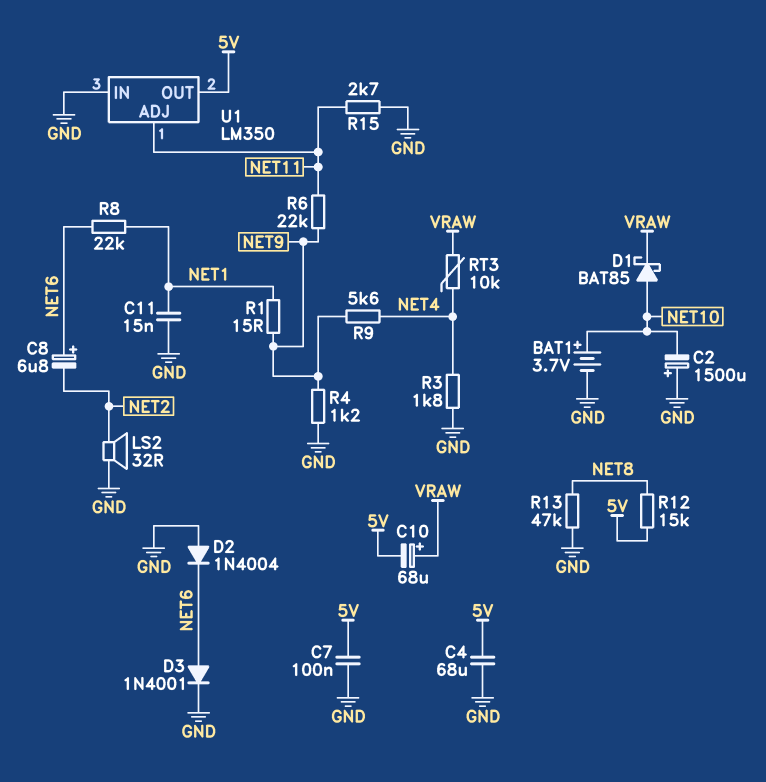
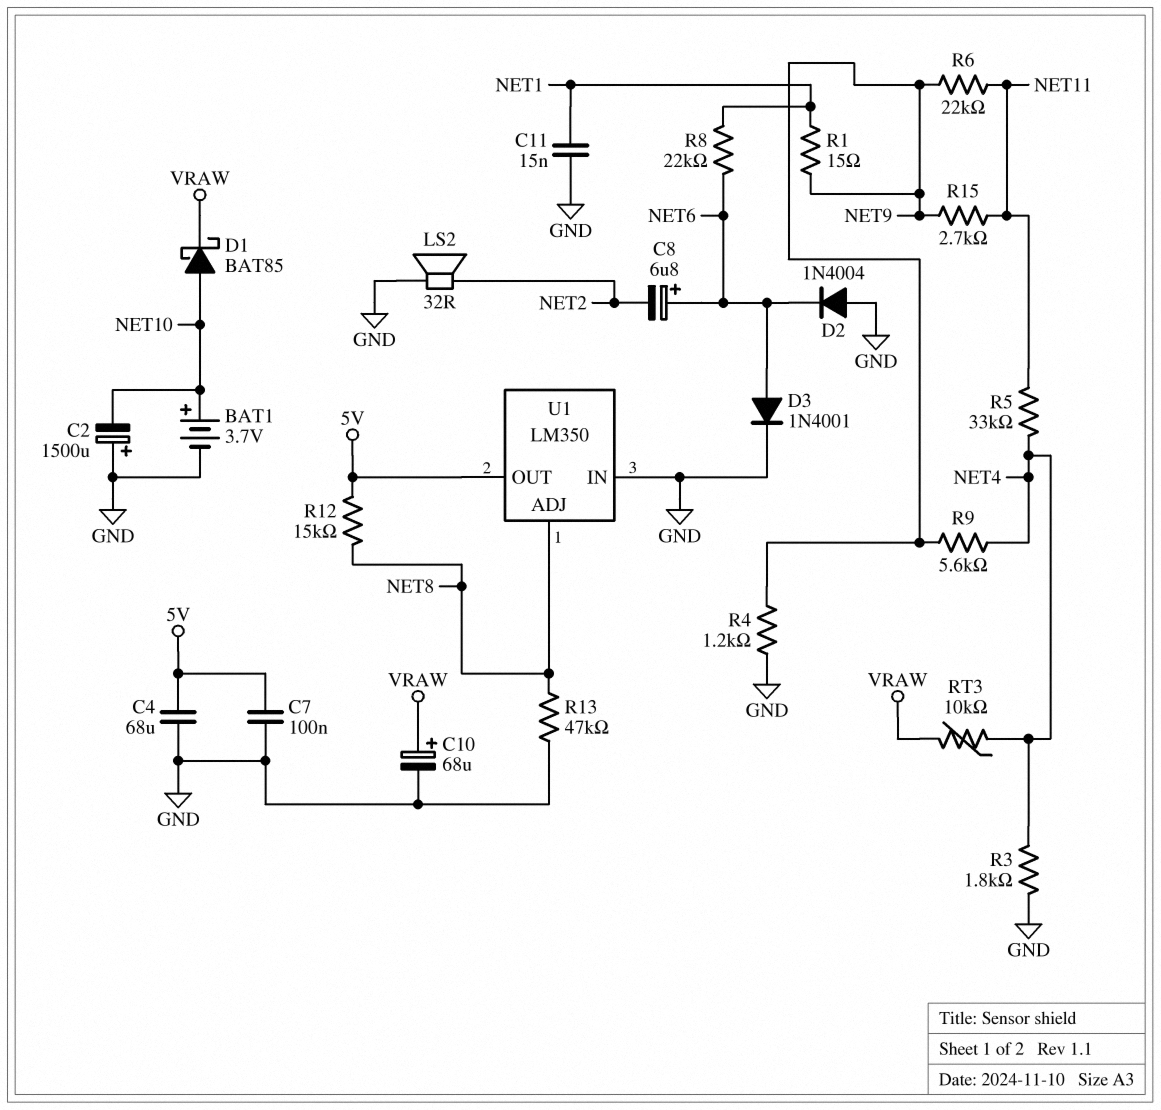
C10: 68uF (plus VRAW, minus 5V) -> 68uF (plus VRAW, minus GND)
R5: none -> 33k (NET4, NET11)
R15: 2.7k (GND, NET11) -> 2.7k (NET9, NET11)
U1 pin ADJ: NET11 -> NET8

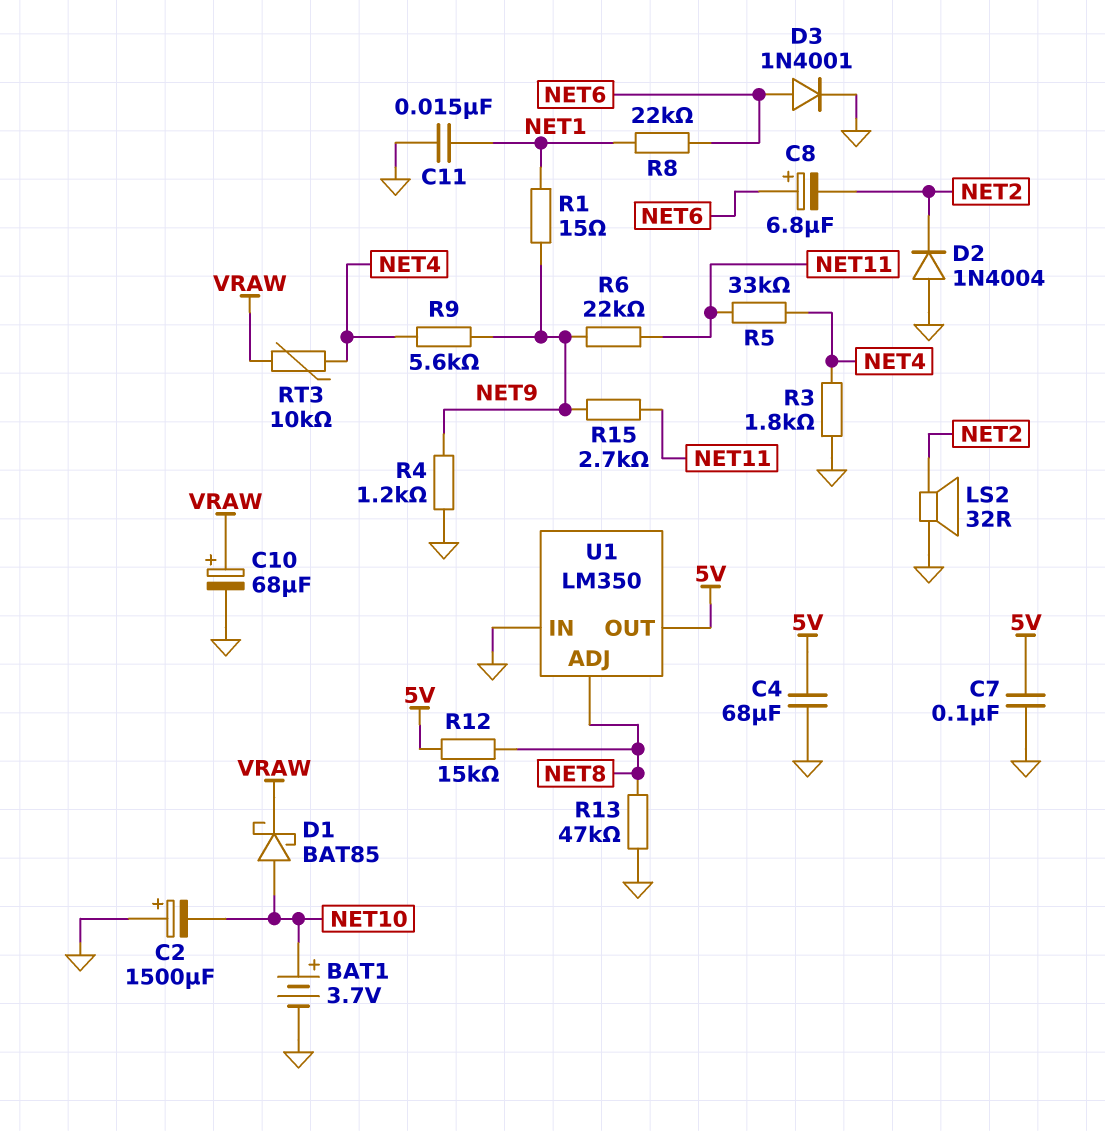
D2: diode 1N4004 (A GND, K NET6) -> diode 1N4004 (A GND, K NET2)

